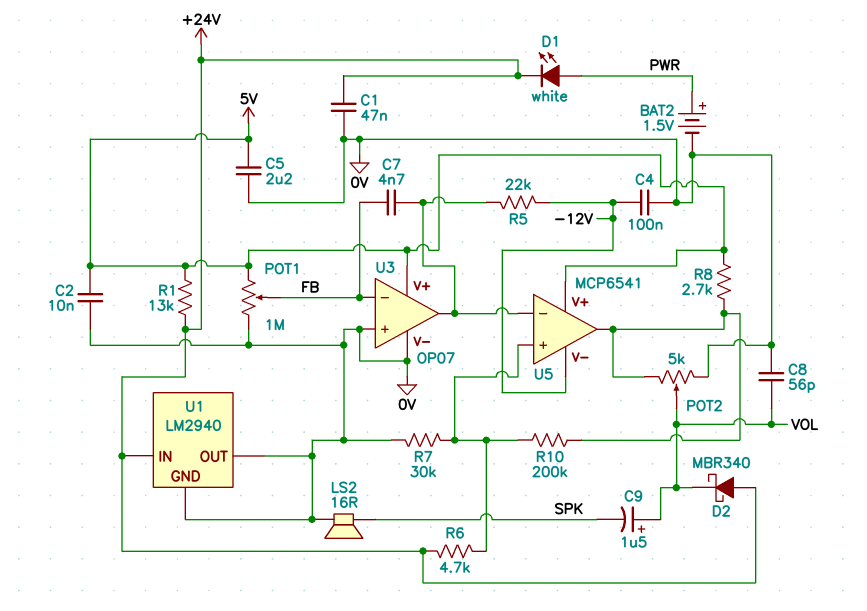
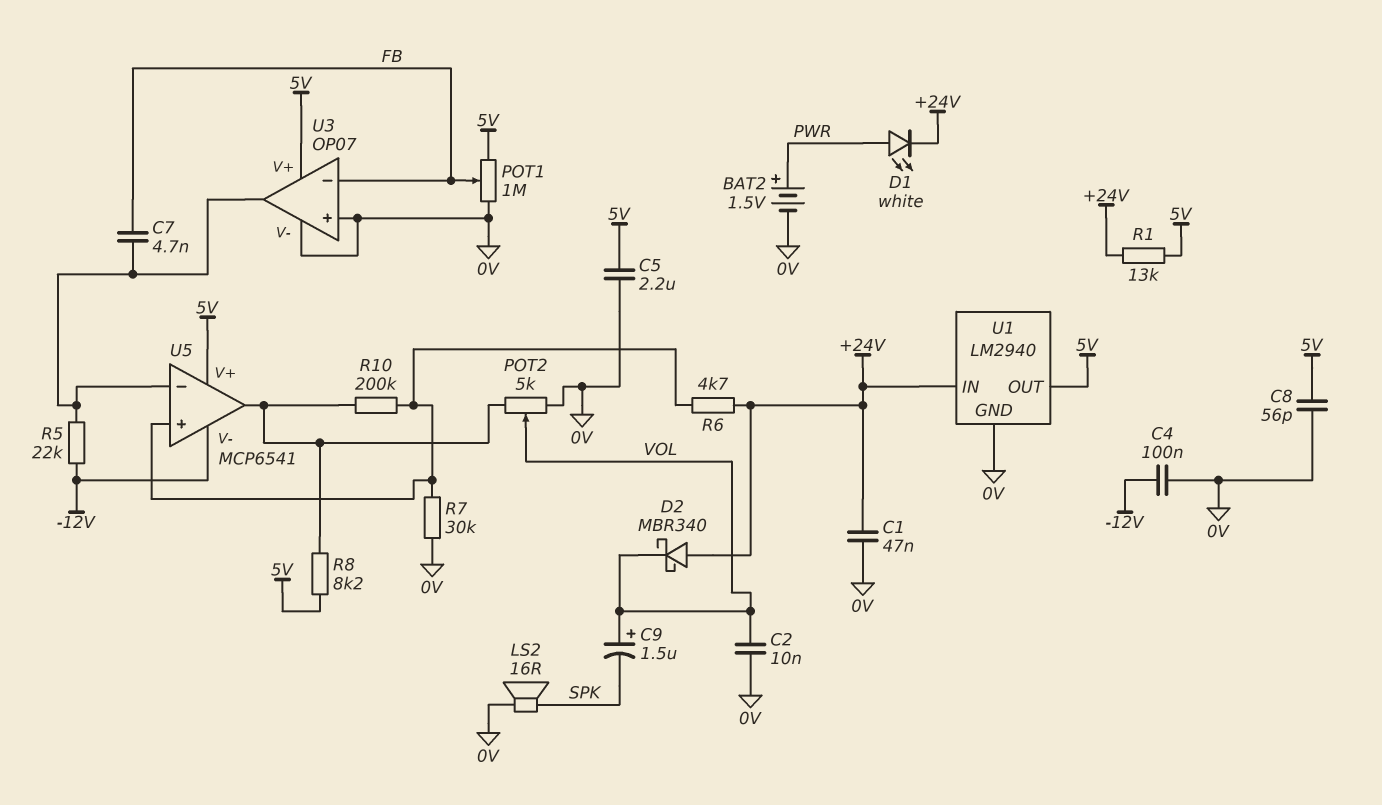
C2: 10nF (0V, 5V) -> 10nF (0V, VOL)
C8: 56pF (0V, VOL) -> 56pF (0V, 5V)
R8: 2.7k (5V, U5/out) -> 8.2k (5V, U5/out)
U1 pin OUT: 0V -> 5V

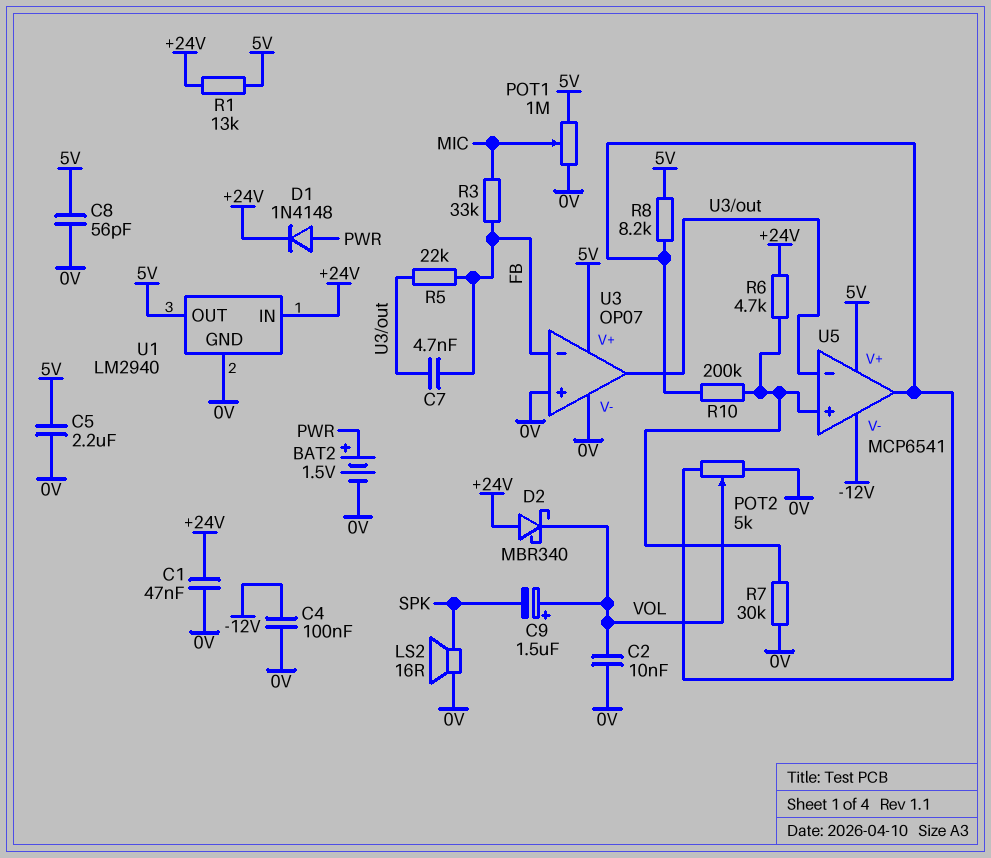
D1: LED white (A PWR, K +24V) -> diode 1N4148 (A PWR, K +24V)
POT1: 1M (0V, 5V, wiper FB) -> 1M (0V, 5V, wiper MIC)
R3: none -> 33k (FB, MIC)
R5: 22k (-12V, U3/out) -> 22k (FB, U3/out)

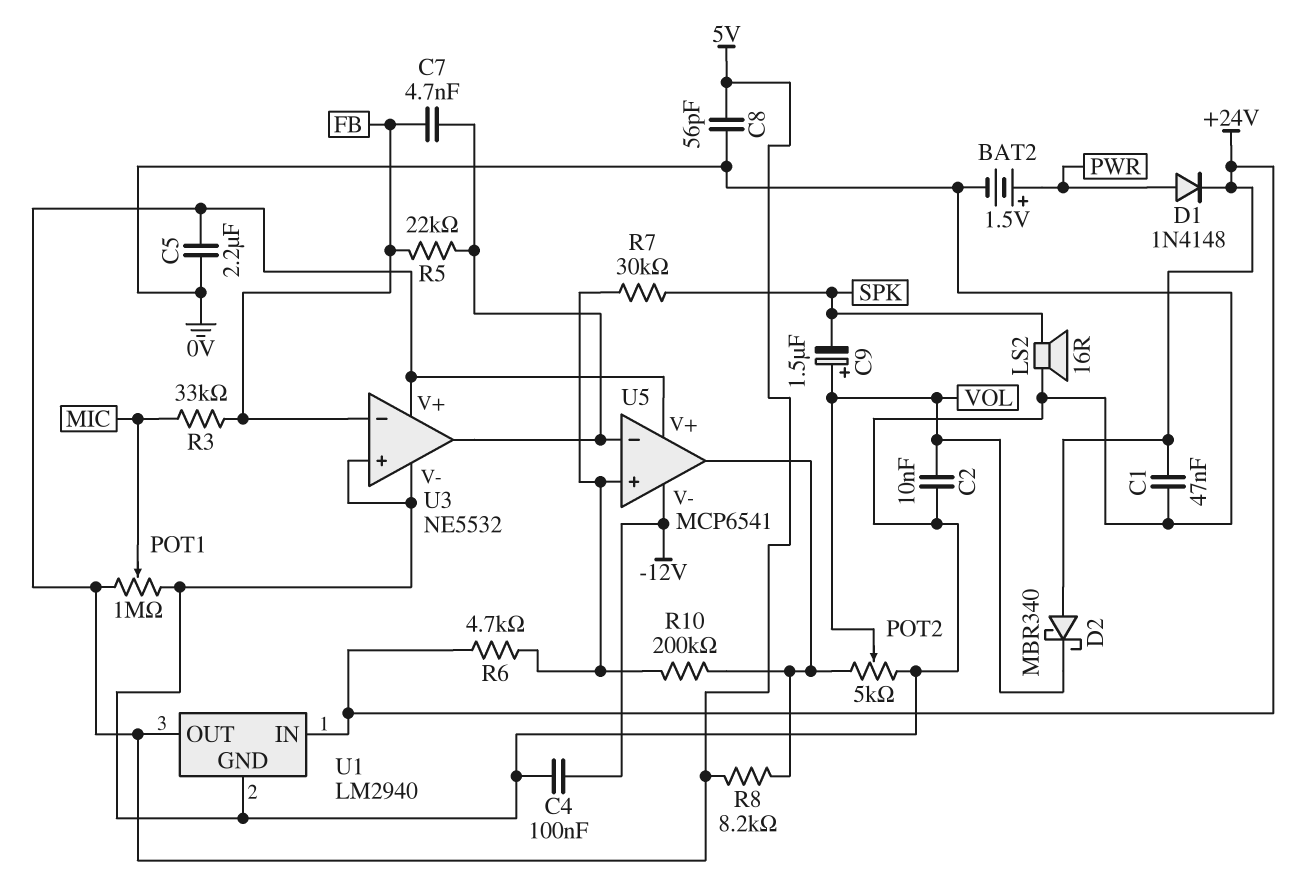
R1: 13k (+24V, 5V) -> none
R7: 30k (0V, U5/in+) -> 30k (SPK, U5/in+)
U3: OP07 -> NE5532

